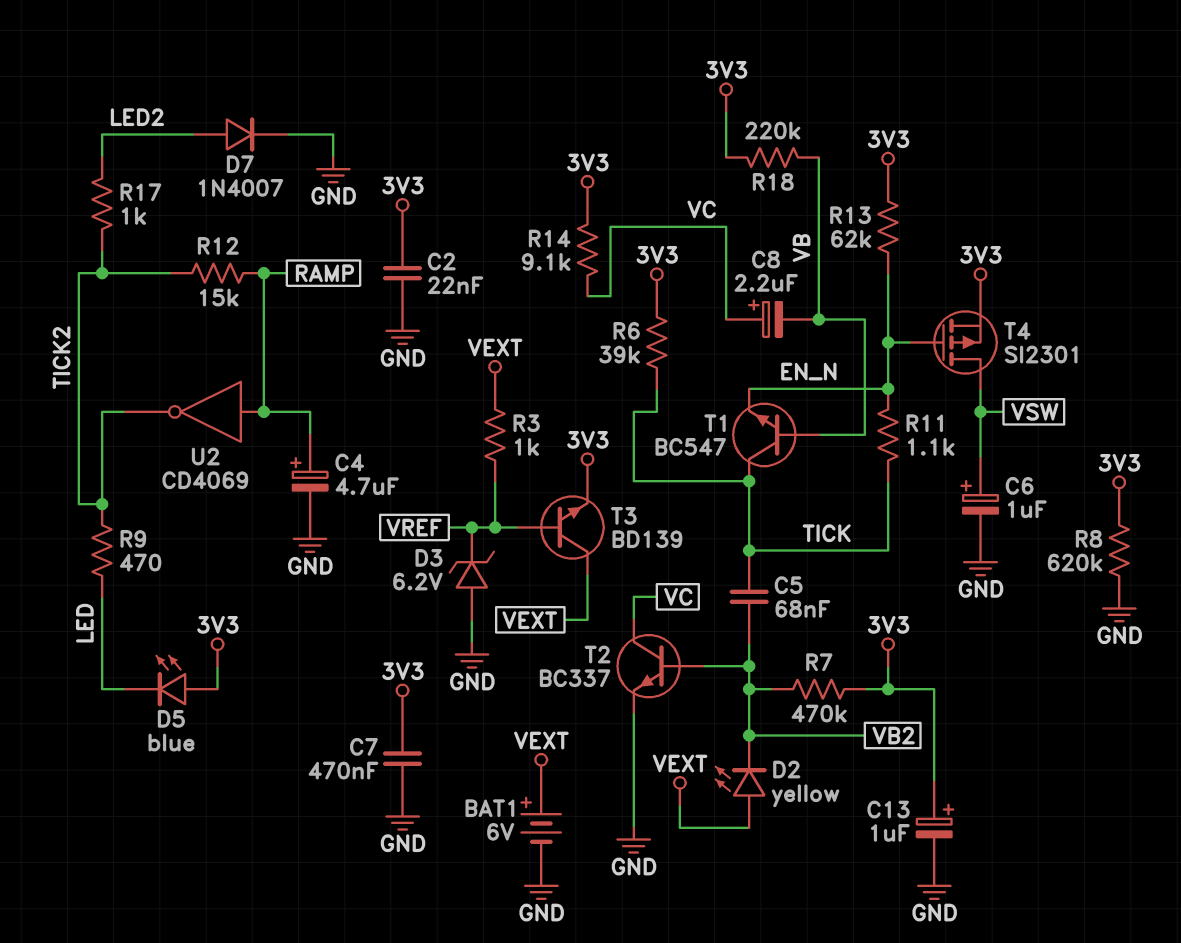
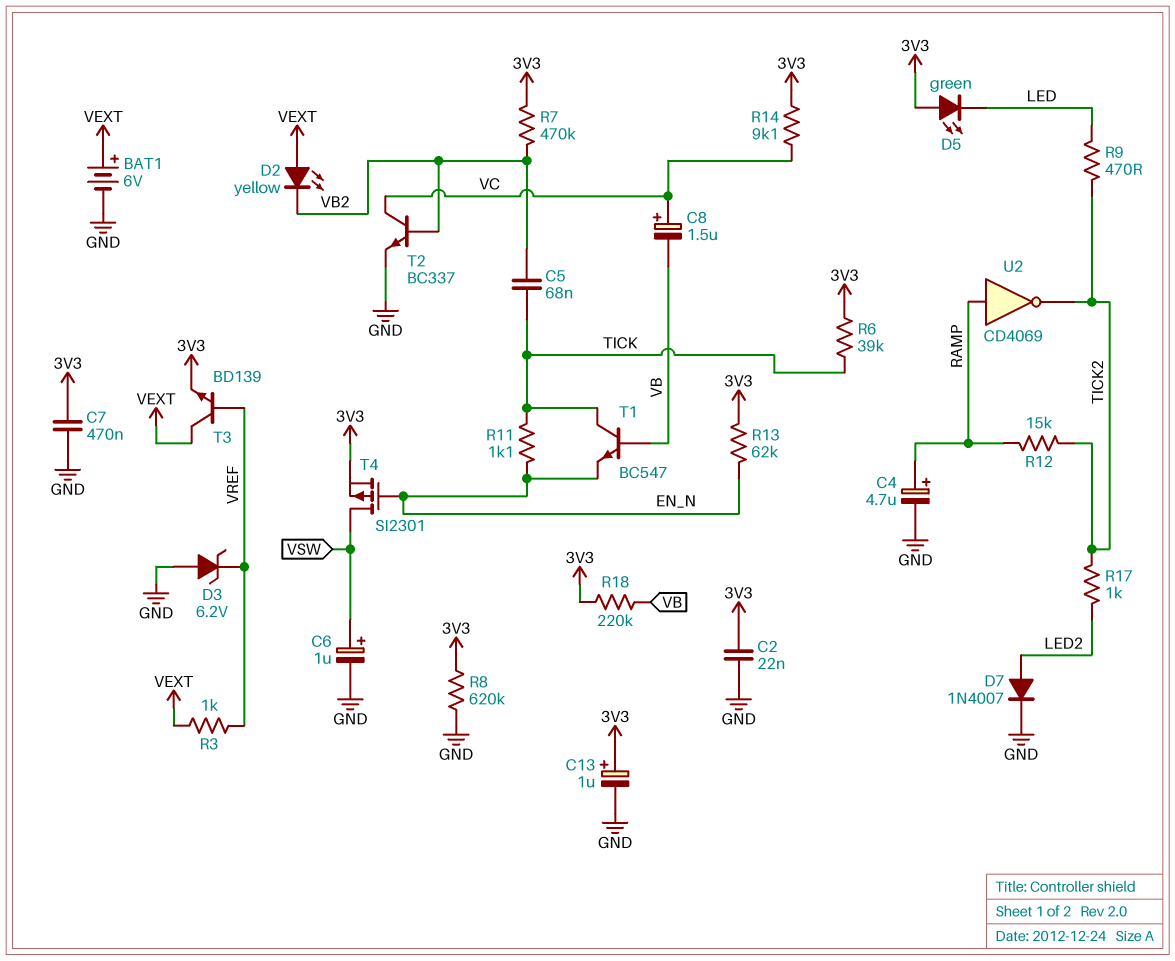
C8: 2.2uF (plus VC, minus VB) -> 1.5uF (plus VC, minus VB)
D5: LED blue (A 3V3, K LED) -> LED green (A 3V3, K LED)

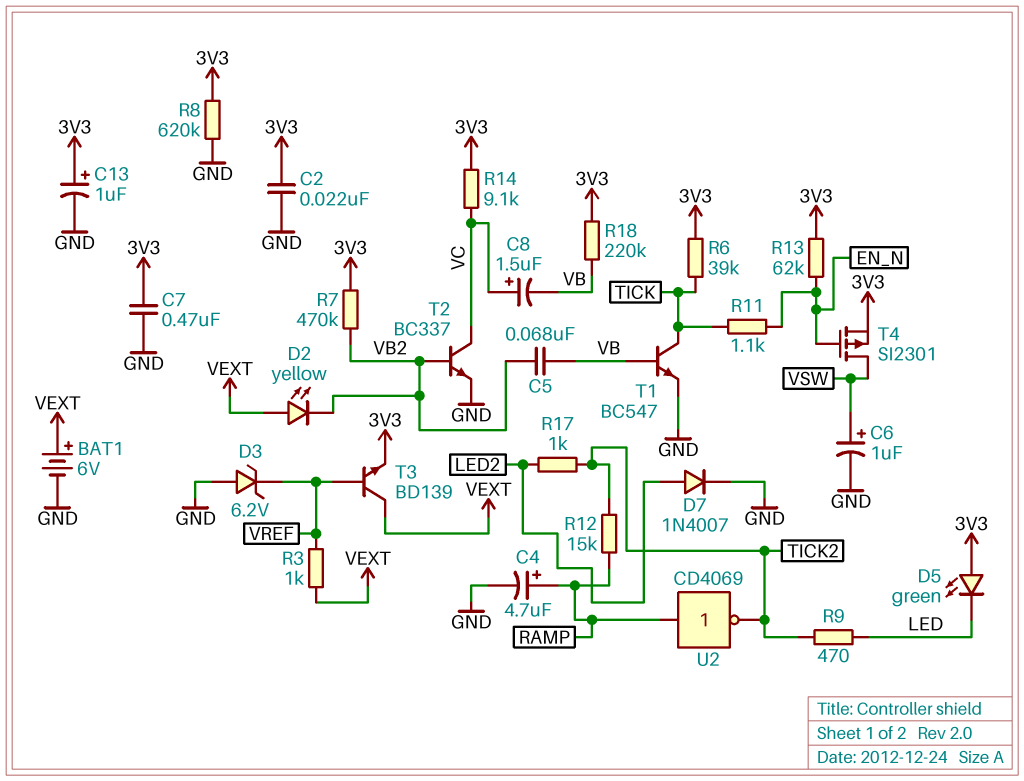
C5: 68nF (TICK, VB2) -> 68nF (VB, VB2)
T1: NPN BC547 (B VB, C TICK, E EN_N) -> NPN BC547 (B VB, C TICK, E GND)

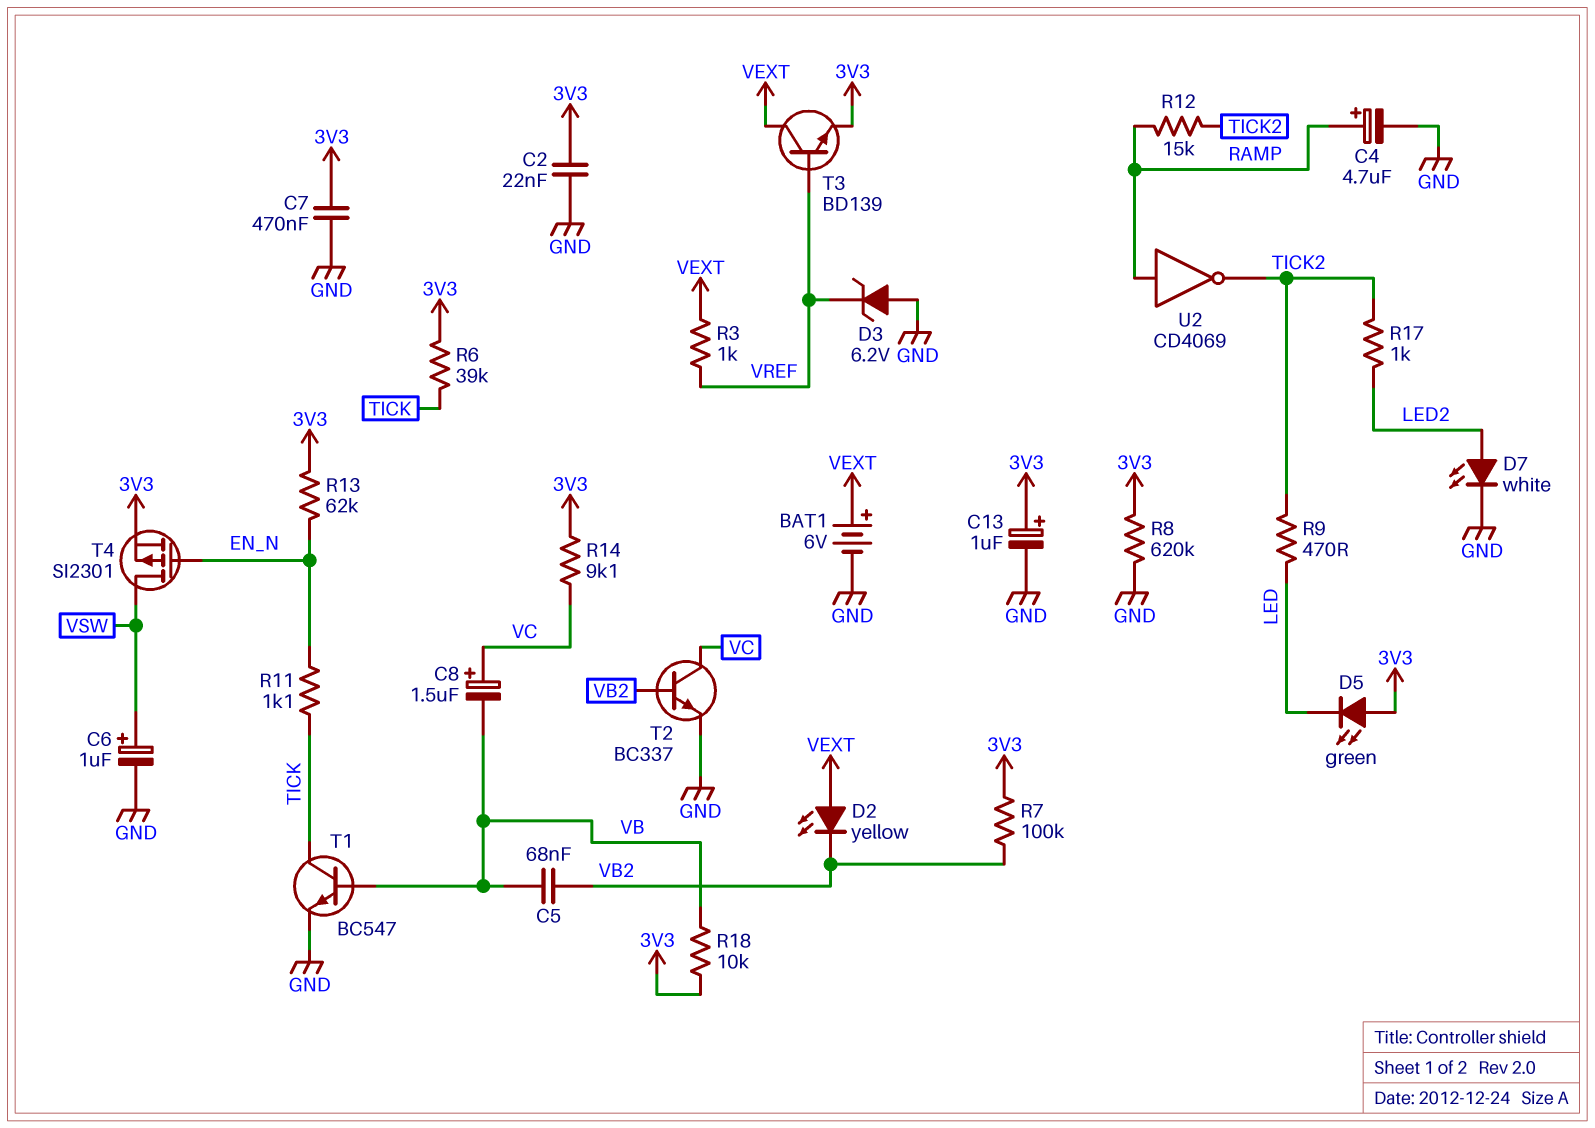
D7: diode 1N4007 (A LED2, K GND) -> LED white (A LED2, K GND)
R7: 470k (3V3, VB2) -> 100k (3V3, VB2)
R18: 220k (3V3, VB) -> 10k (3V3, VB)

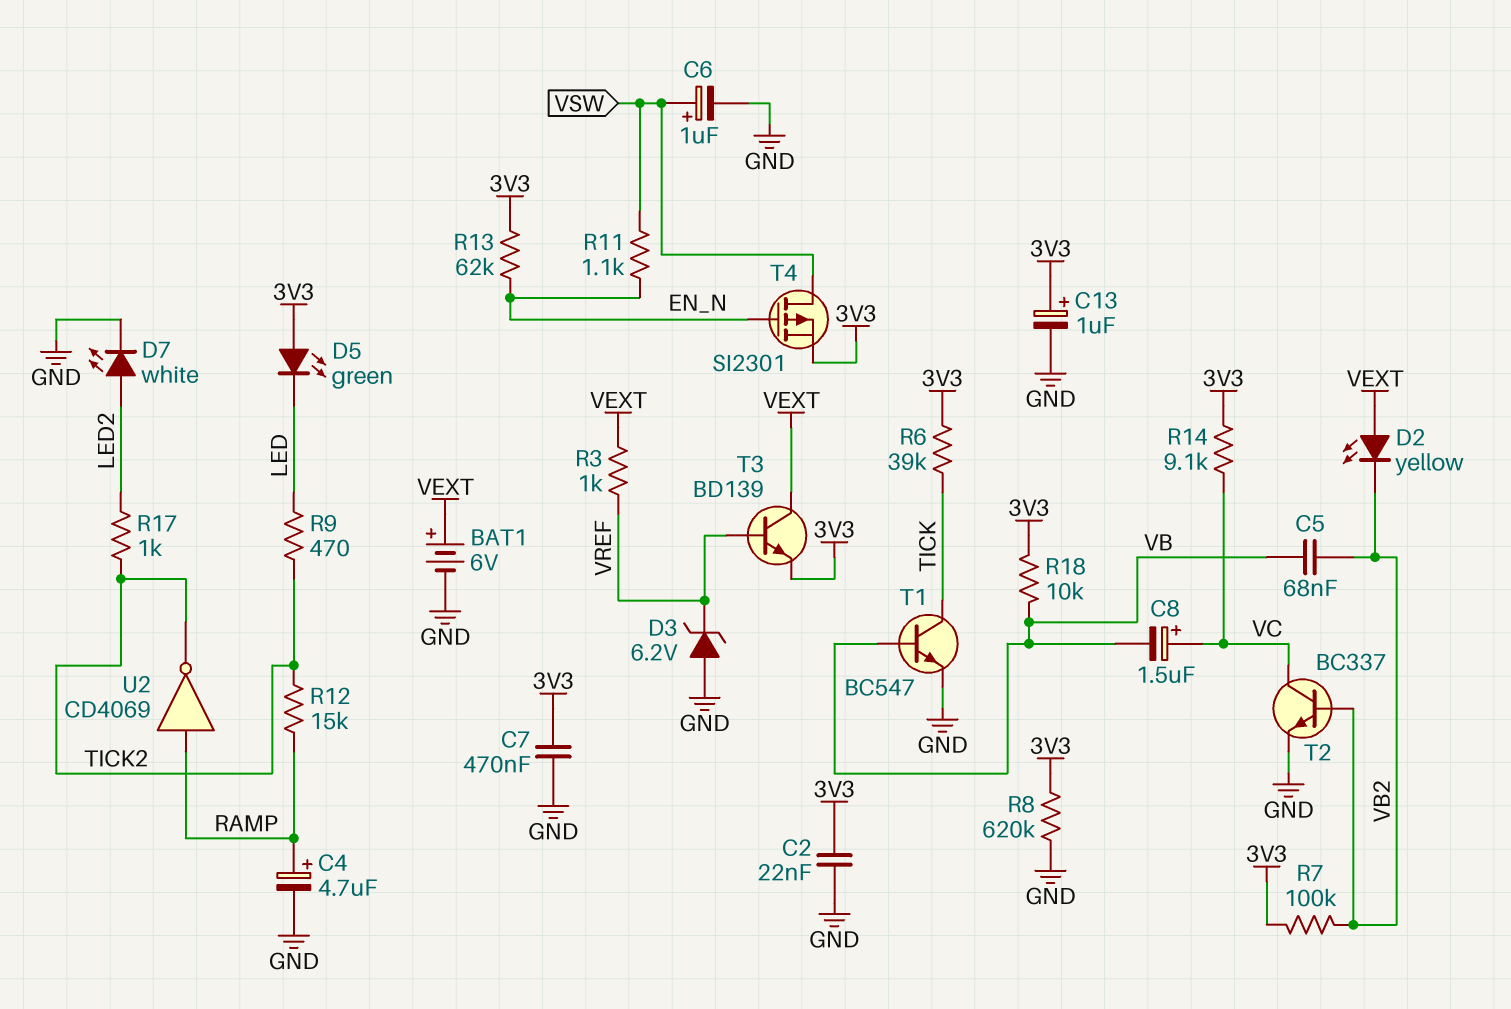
R11: 1.1k (EN_N, TICK) -> 1.1k (EN_N, VSW)

